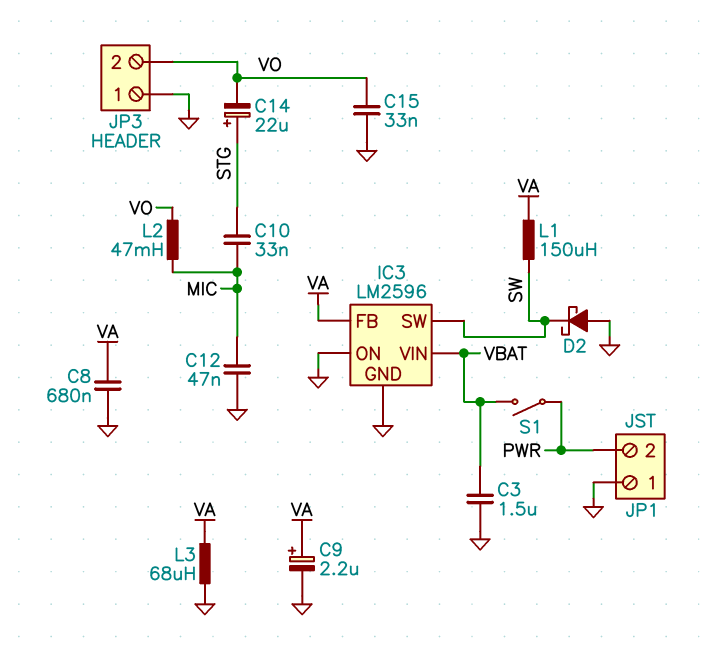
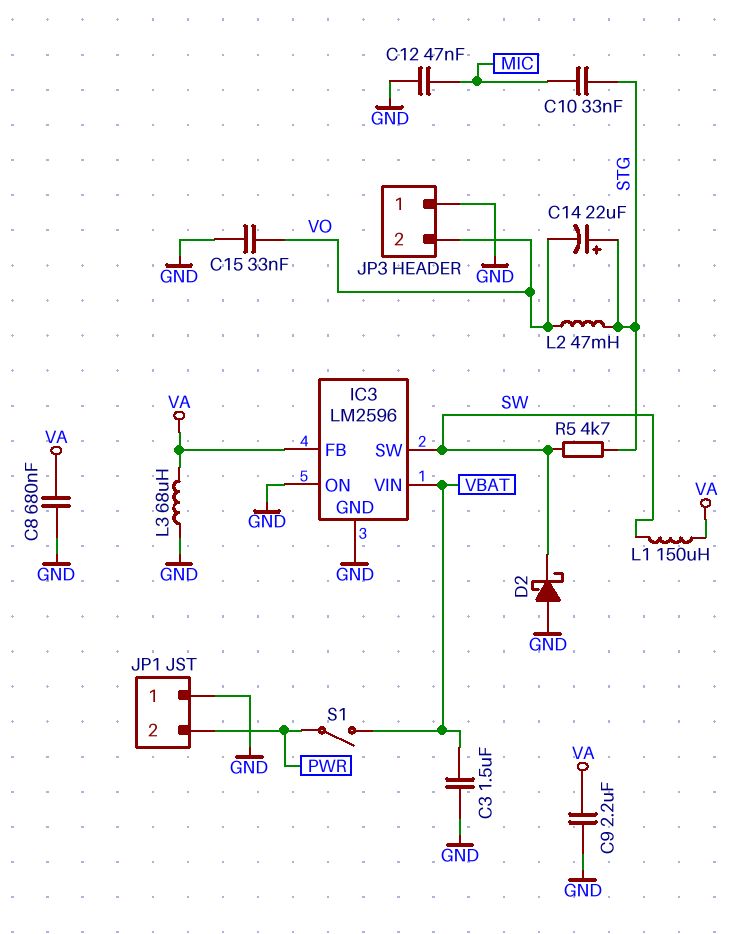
C9: 2.2uF (plus VA, minus GND) -> 2.2uF (GND, VA)
L2: 47mH (MIC, VO) -> 47mH (STG, VO)
R5: none -> 4.7k (STG, SW)

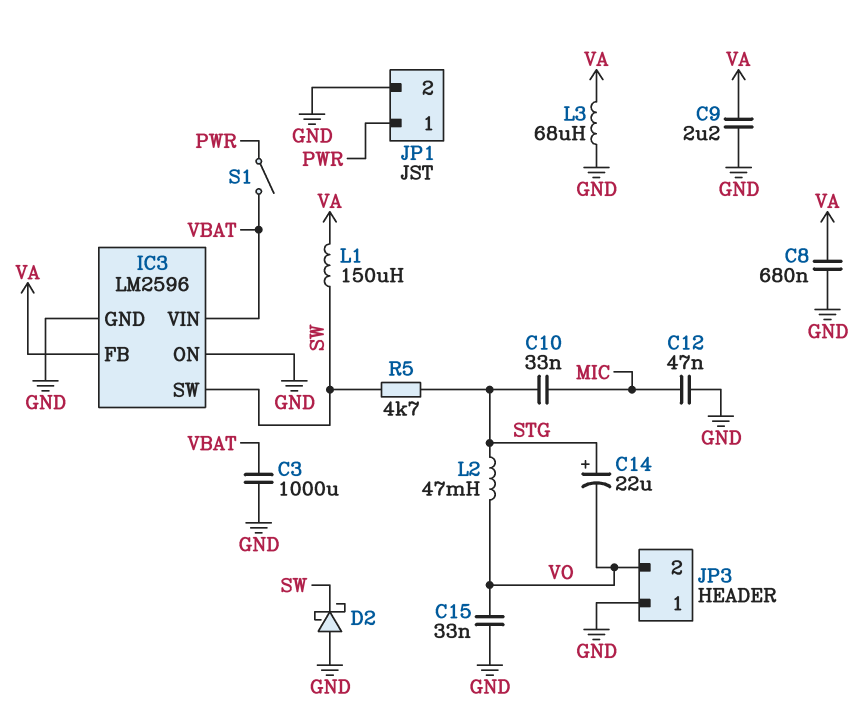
C3: 1.5uF (GND, VBAT) -> 1000uF (GND, VBAT)
JP1 pin 1: GND -> PWR
JP1 pin 2: PWR -> GND

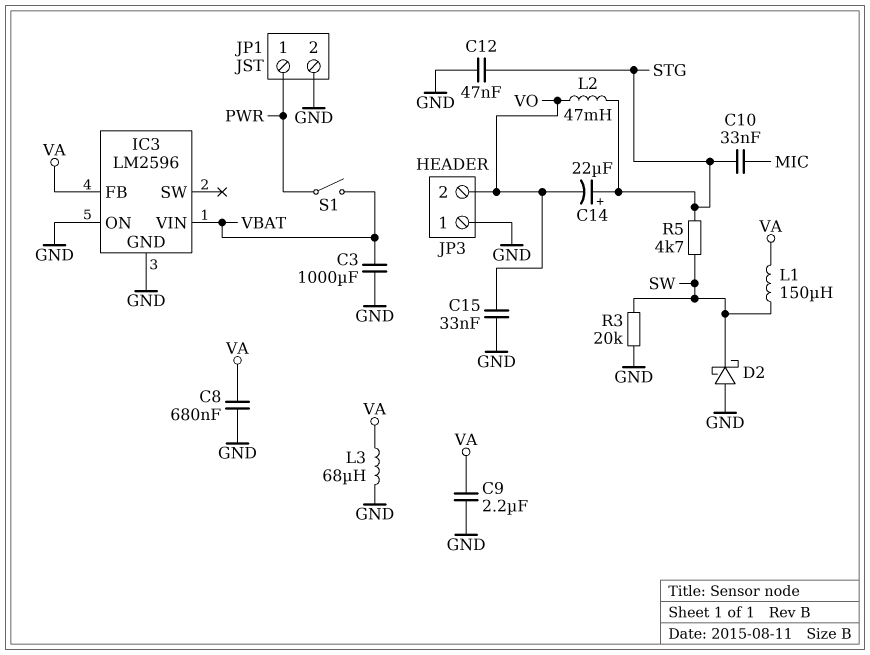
C12: 47nF (GND, MIC) -> 47nF (GND, STG)
IC3 pin SW: SW -> none
R3: none -> 20k (GND, SW)

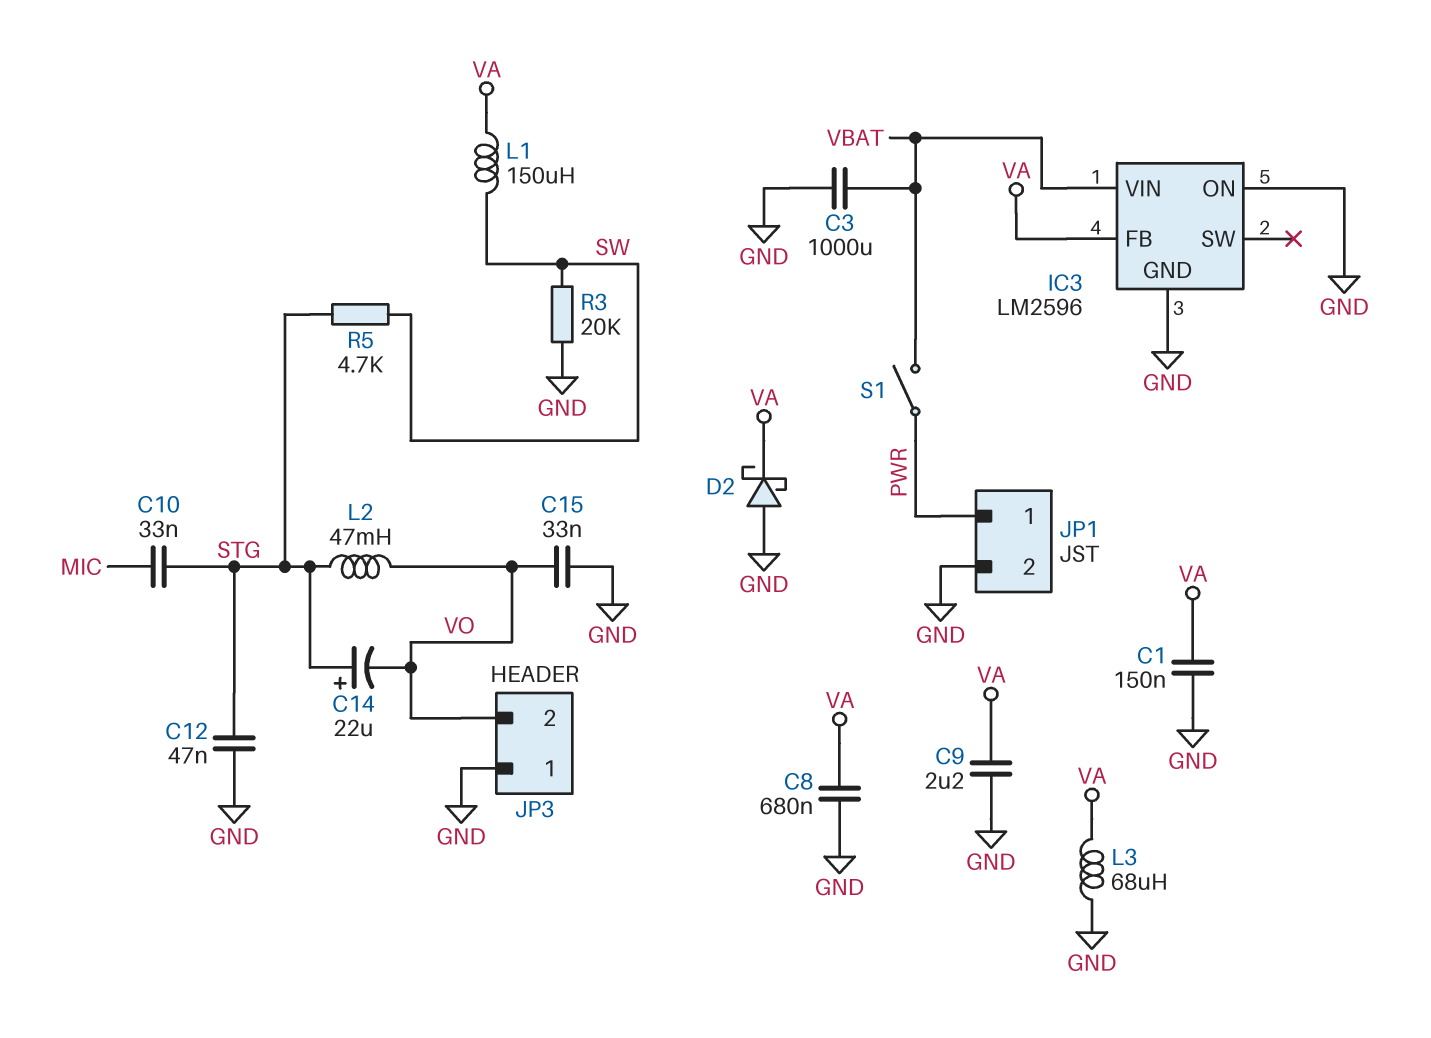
C1: none -> 150nF (GND, VA)
D2: schottky (A GND, K SW) -> schottky (A GND, K VA)

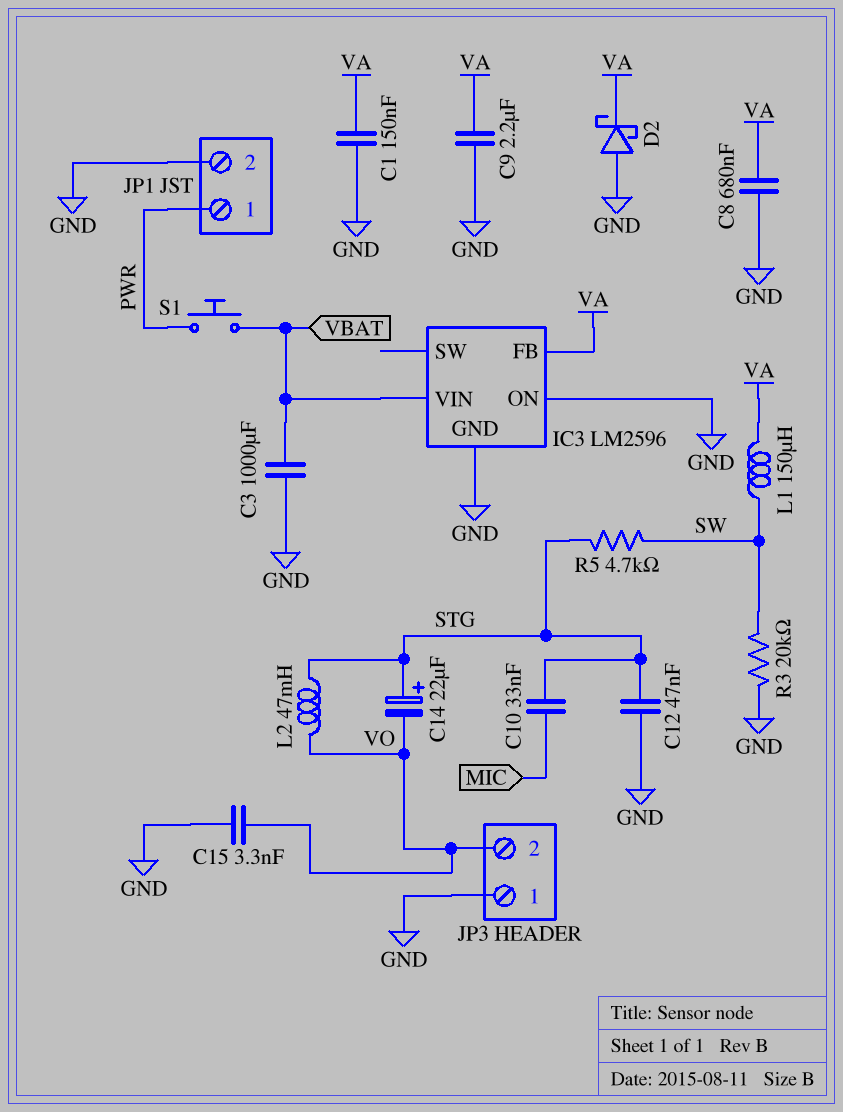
C15: 33nF (GND, VO) -> 3.3nF (GND, VO)
L3: 68uH (GND, VA) -> none
S1: switch (PWR, VBAT) -> button (PWR, VBAT)

